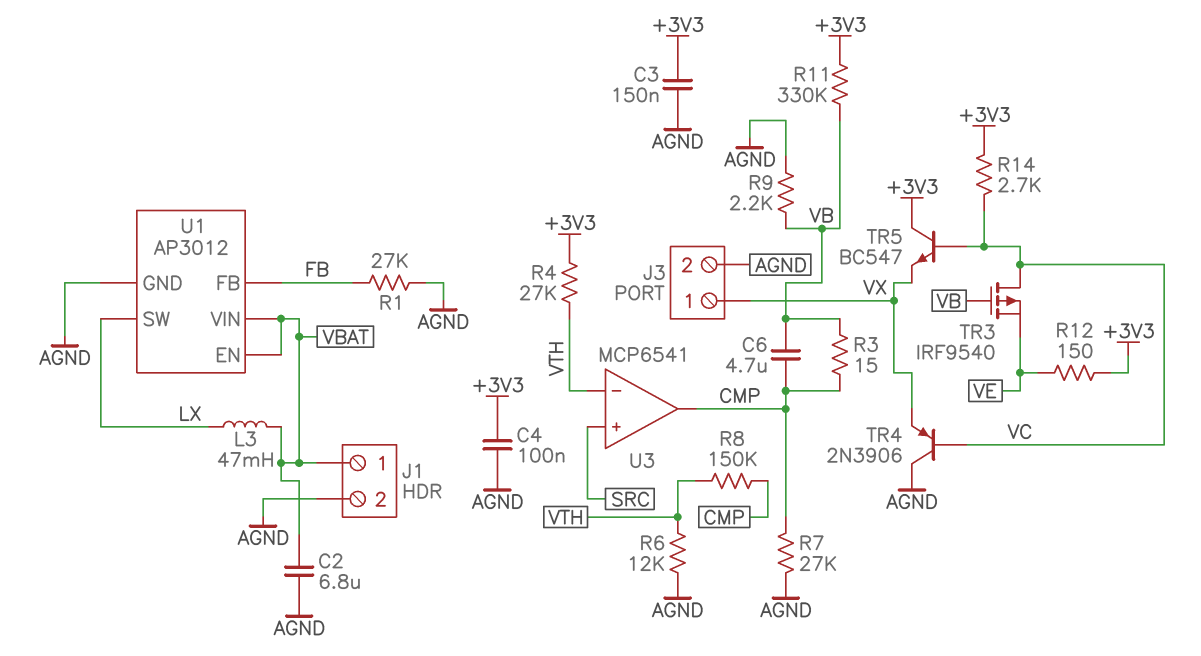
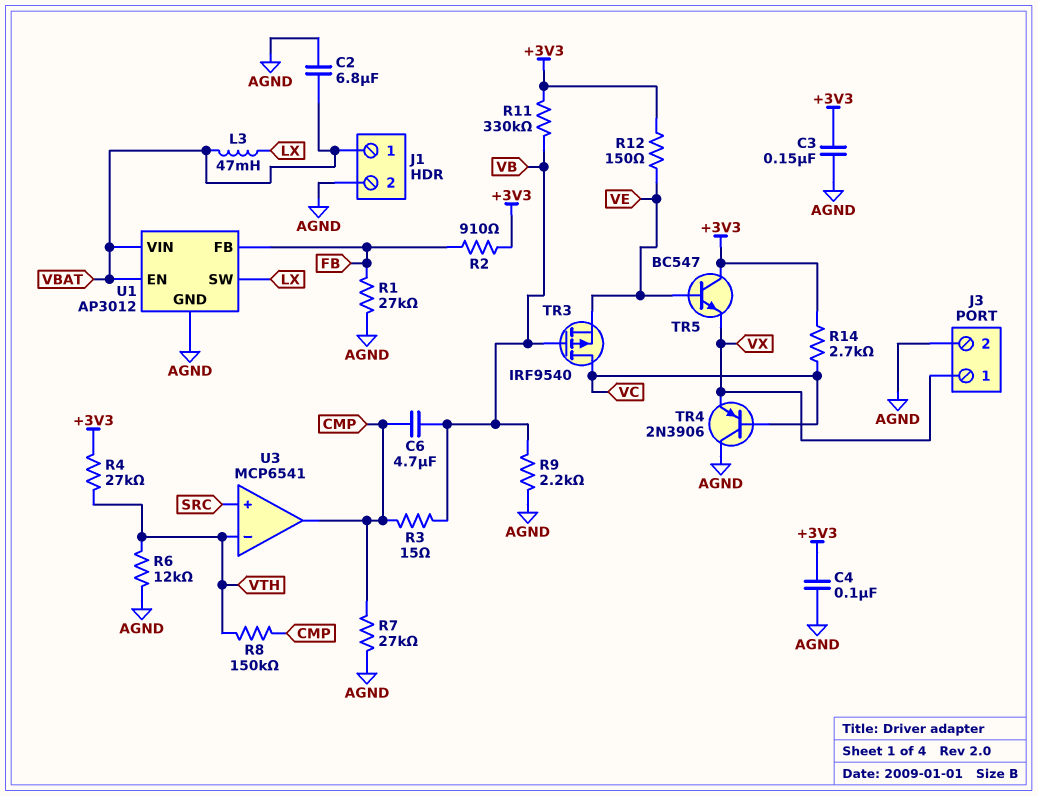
R2: none -> 910 (+3V3, FB)
TR5: NPN BC547 (B VC, C +3V3, E VX) -> NPN BC547 (B VE, C +3V3, E VX)

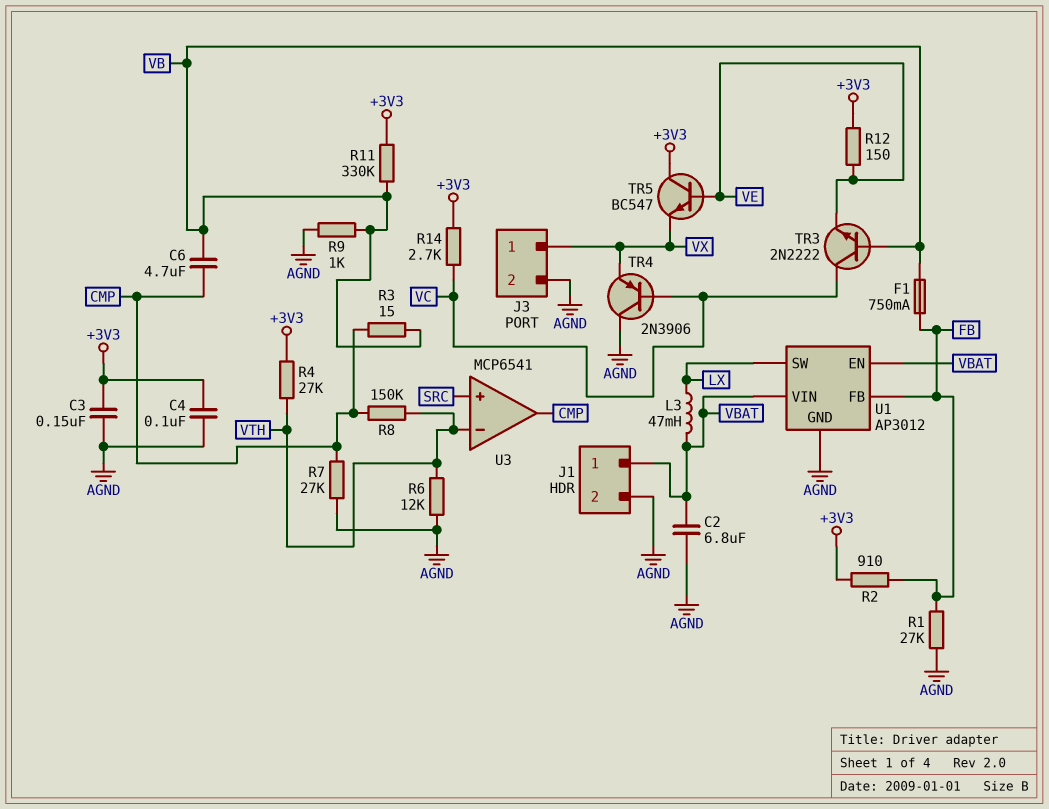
F1: none -> 750mA (FB, VB)
R9: 2.2k (AGND, VB) -> 1k (AGND, VB)
TR3: PMOS IRF9540 (G VB, D VC, S VE) -> NPN 2N2222 (B VB, C VC, E VE)

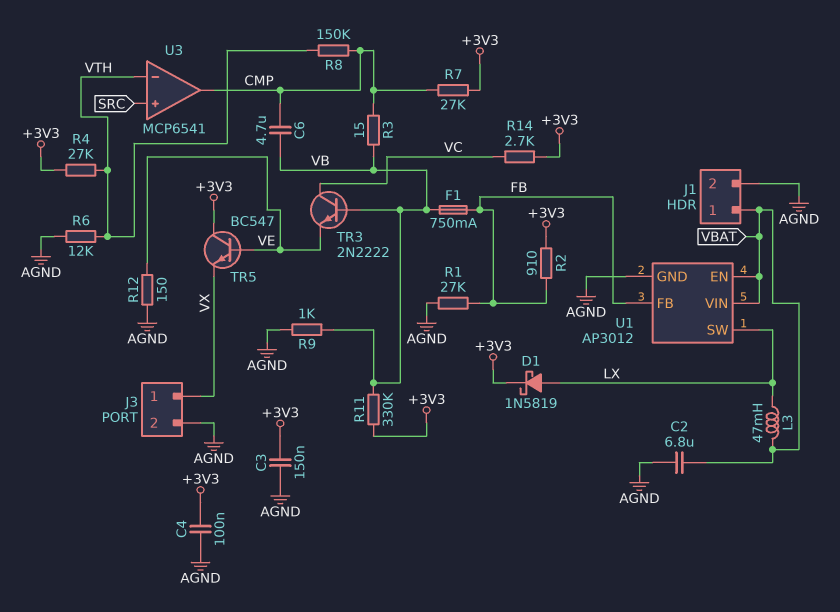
D1: none -> schottky 1N5819 (A LX, K +3V3)
R7: 27k (AGND, CMP) -> 27k (+3V3, CMP)
R12: 150 (+3V3, VE) -> 150 (AGND, VE)
TR4: PNP 2N3906 (B VC, C AGND, E VX) -> none

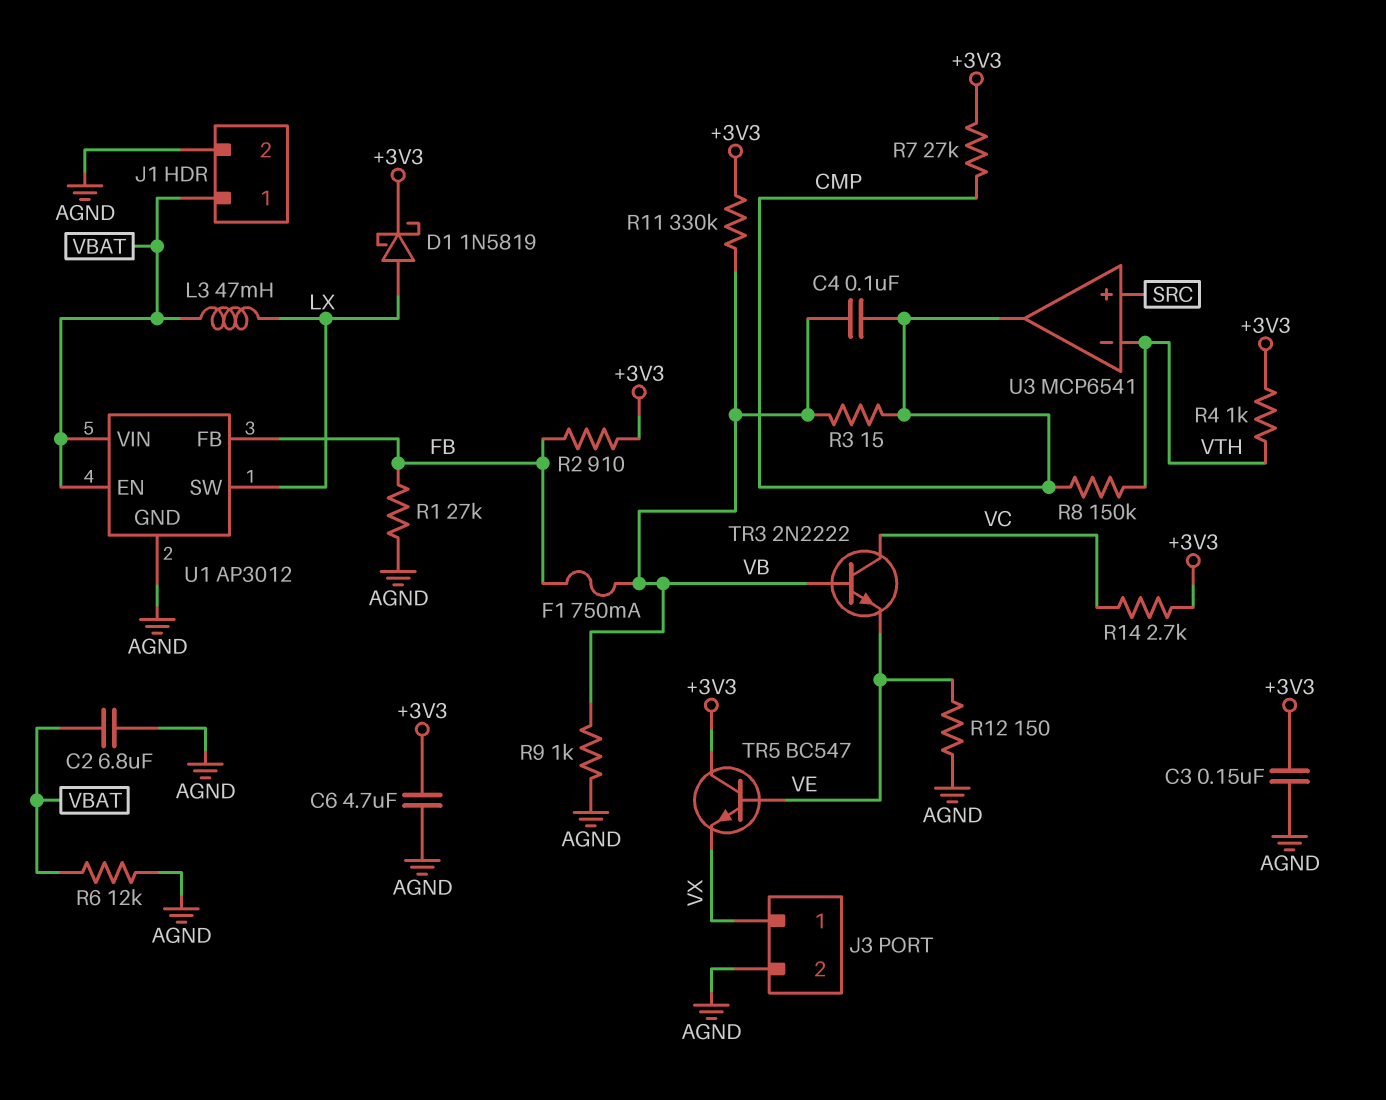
C4: 100nF (+3V3, AGND) -> 100nF (CMP, VB)
C6: 4.7uF (CMP, VB) -> 4.7uF (+3V3, AGND)
R4: 27k (+3V3, VTH) -> 1k (+3V3, VTH)
R6: 12k (AGND, VTH) -> 12k (AGND, VBAT)

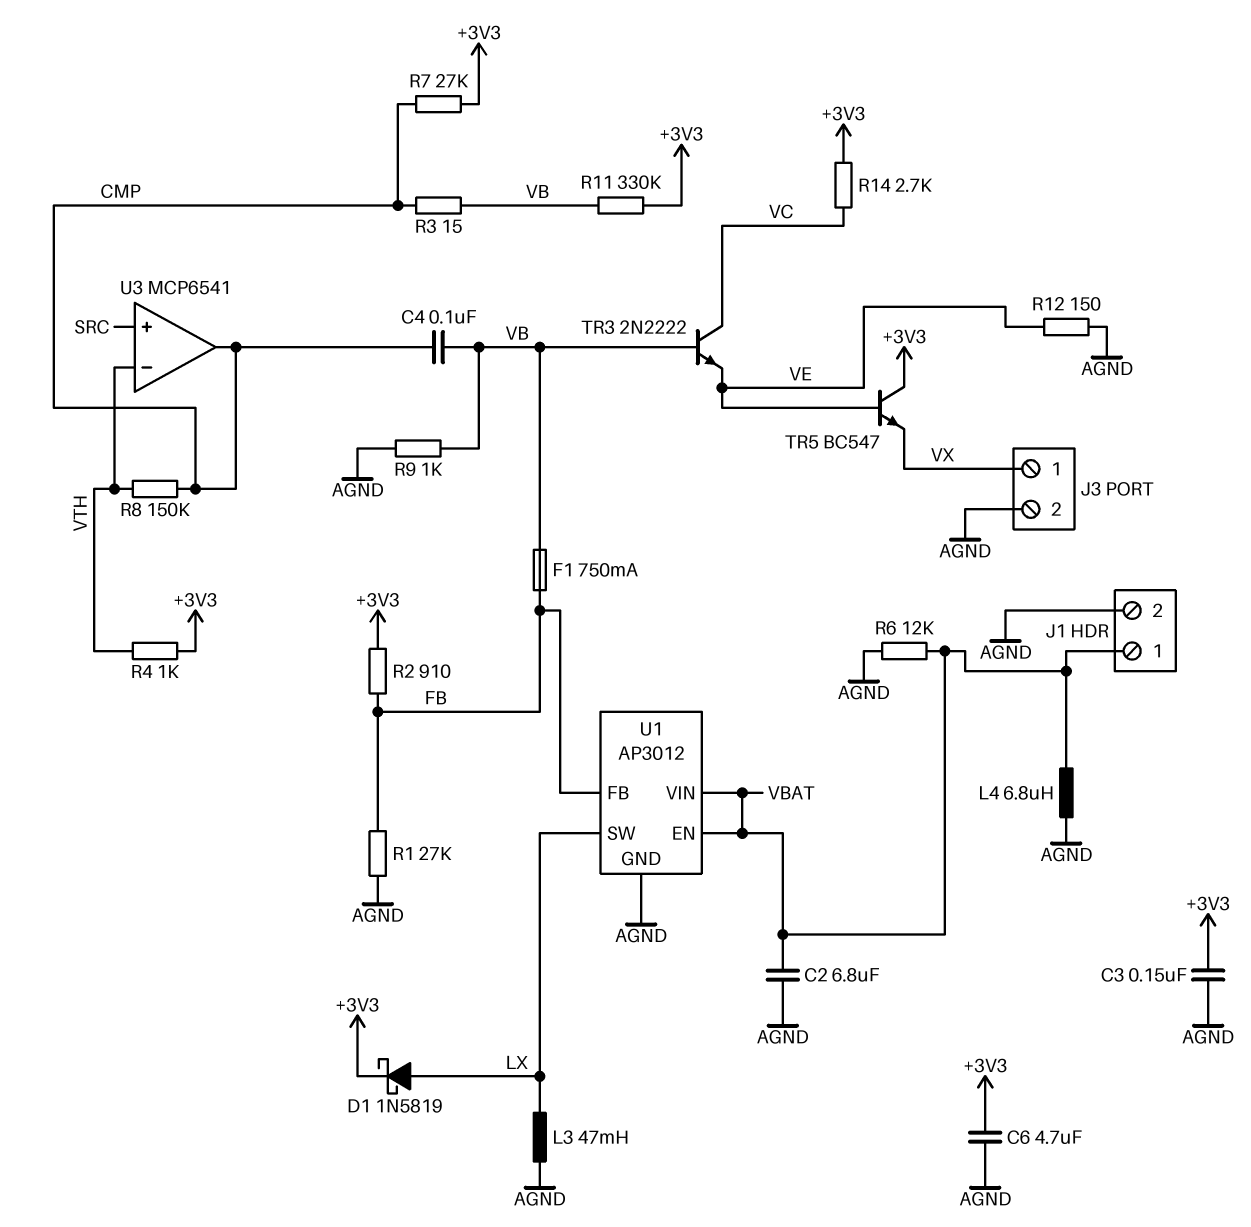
L3: 47mH (LX, VBAT) -> 47mH (AGND, LX)
L4: none -> 6.8uH (AGND, VBAT)

